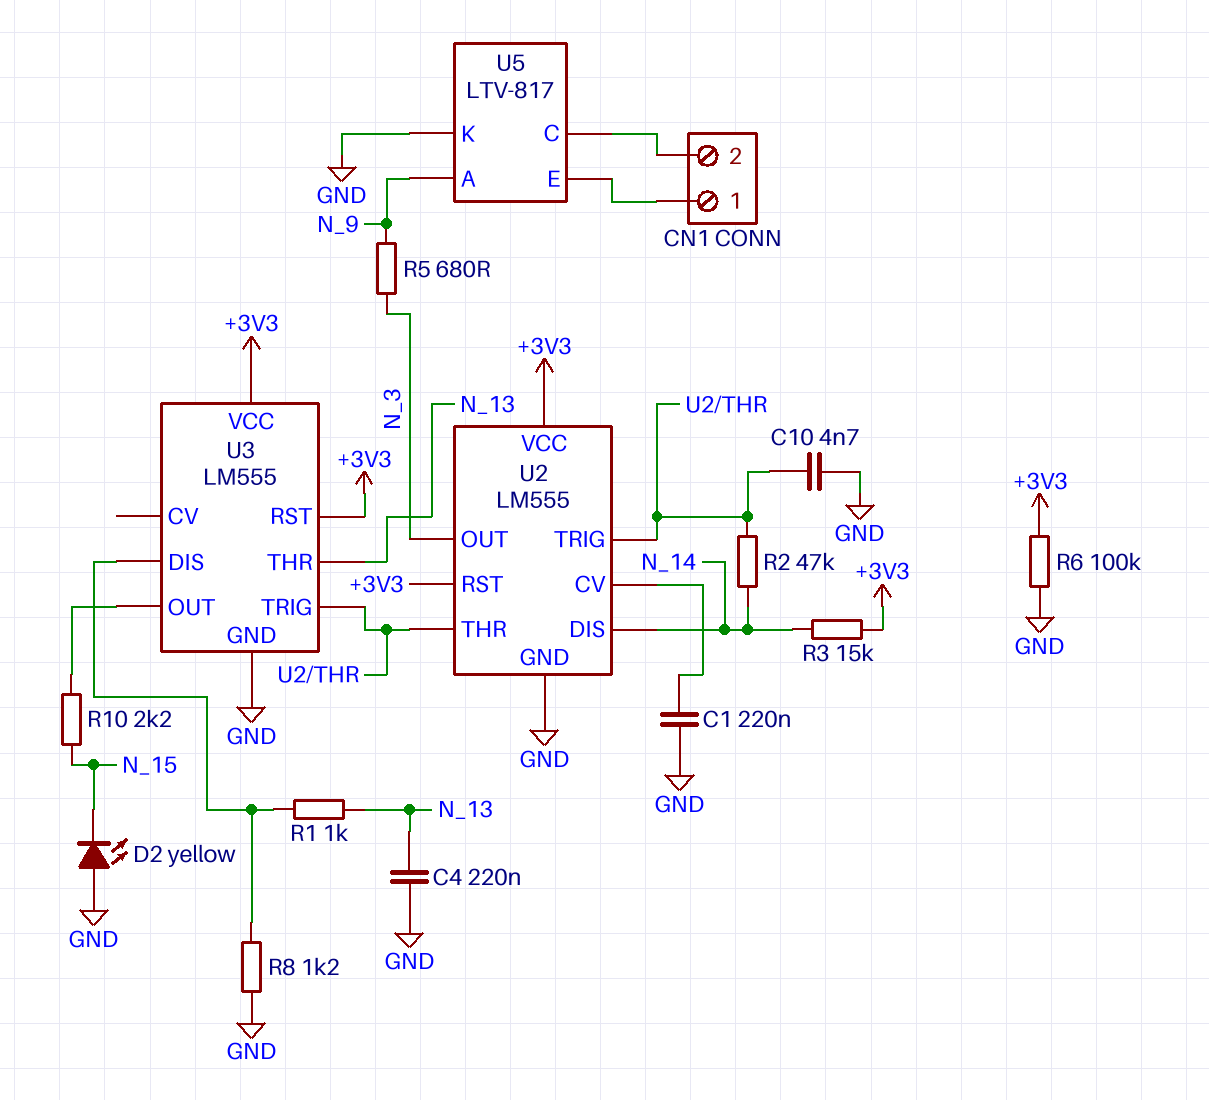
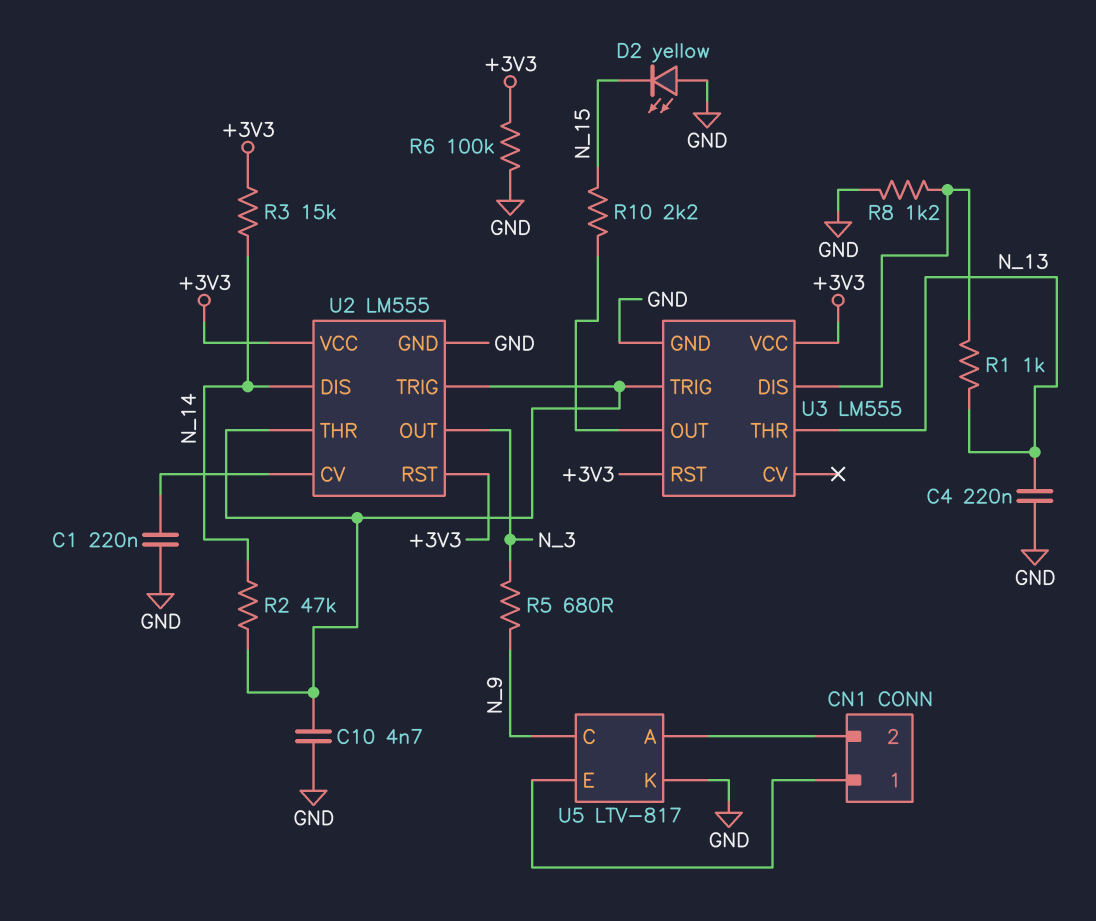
U5 pin A: N_9 -> CN1/2
U5 pin C: CN1/2 -> N_9

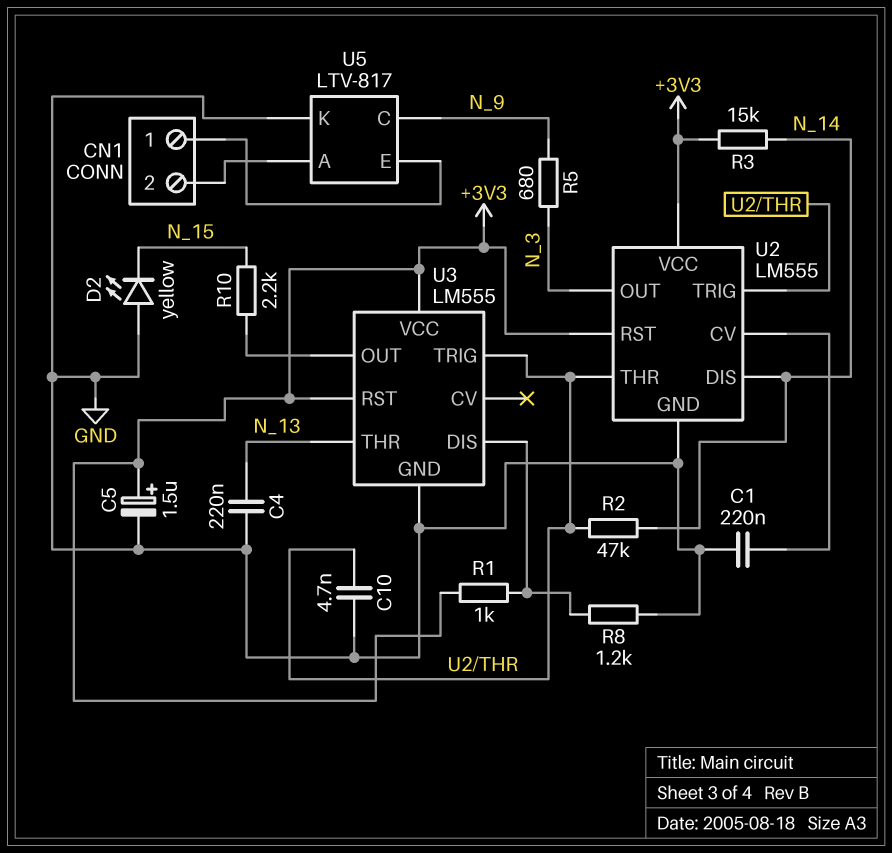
C5: none -> 1.5uF (plus +3V3, minus GND)
R1: 1k (N_13, U3/DIS) -> 1k (+3V3, U3/DIS)
R6: 100k (+3V3, GND) -> none

